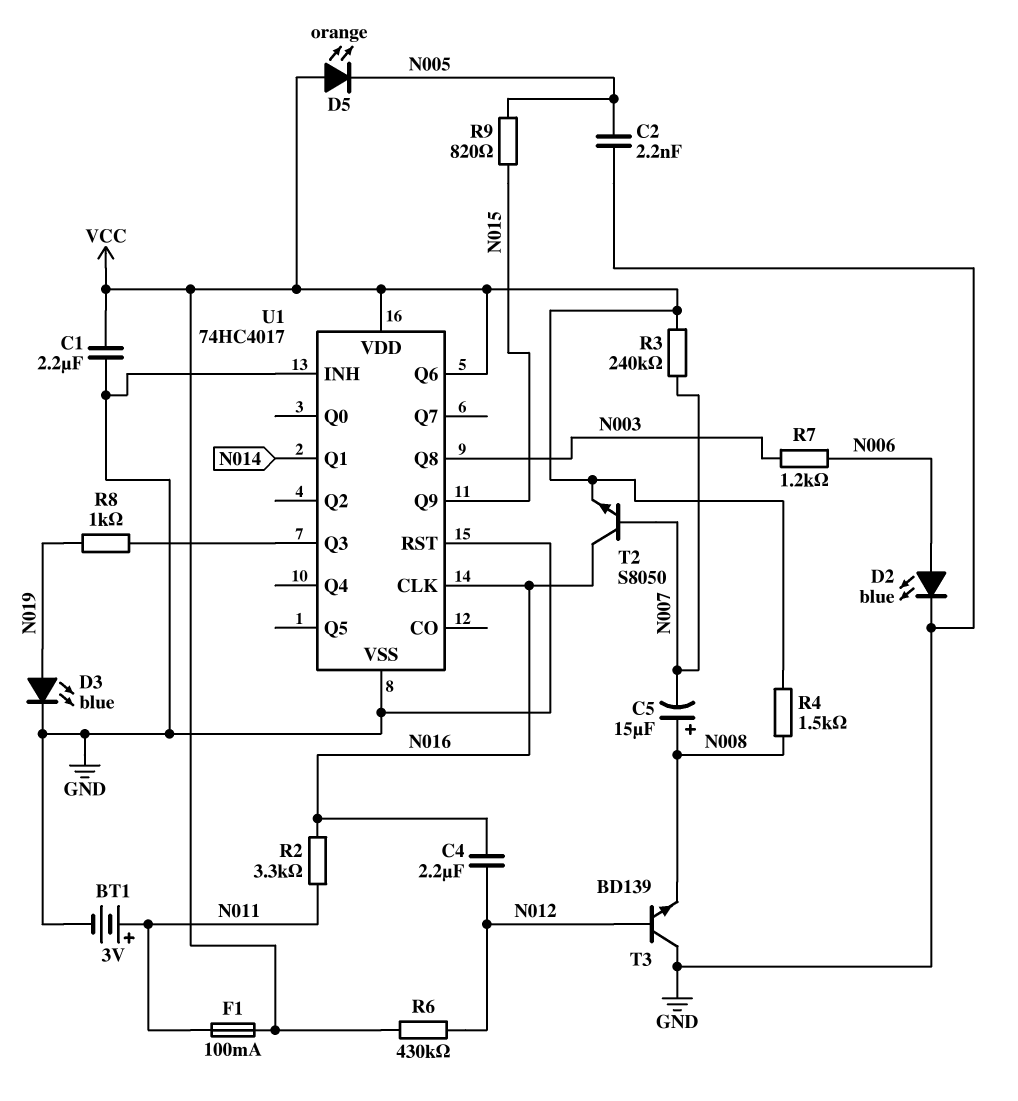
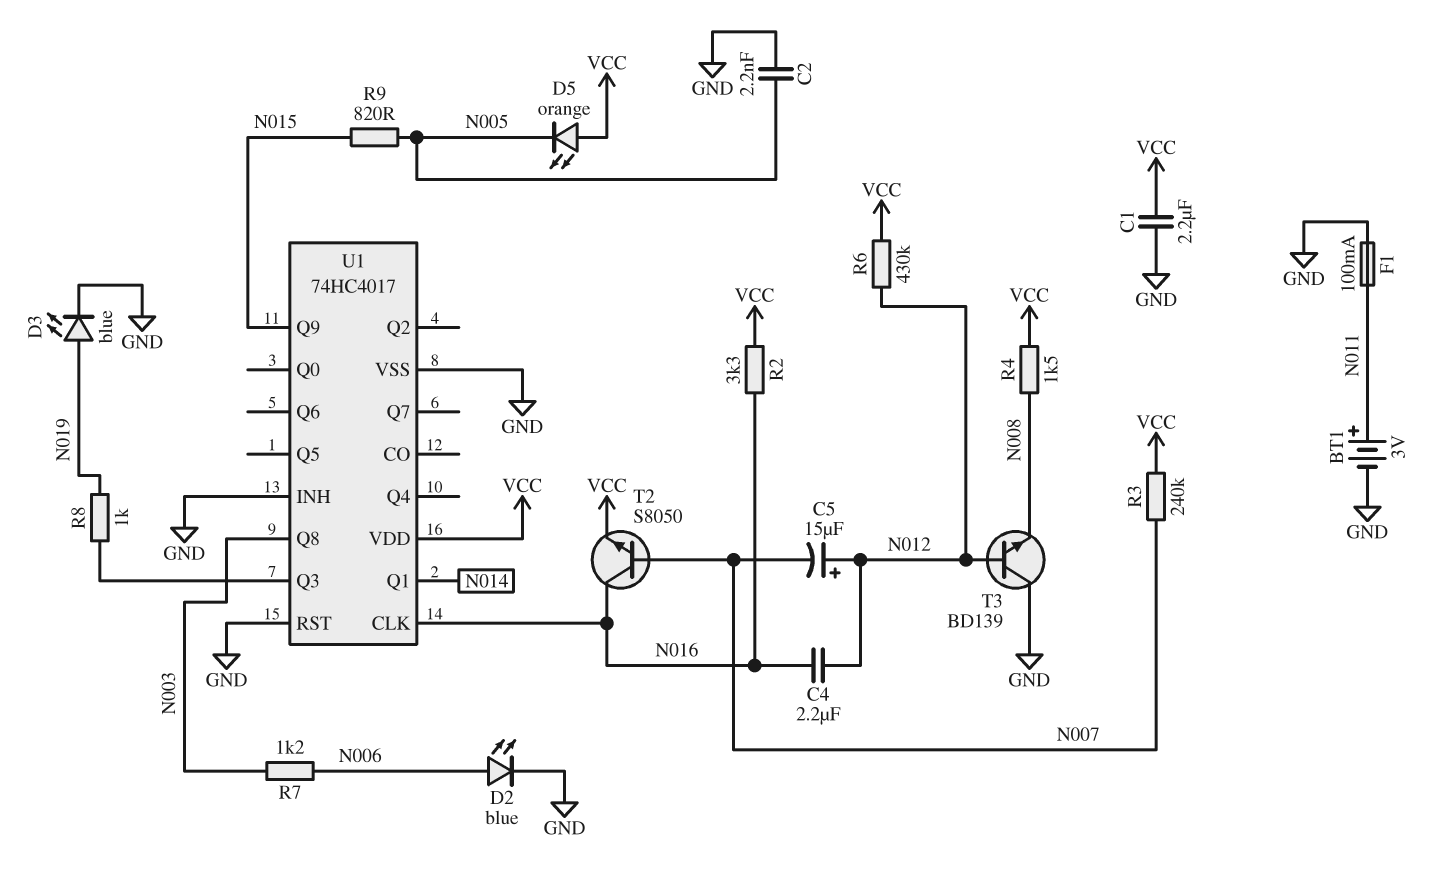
C5: 15uF (plus N008, minus N007) -> 15uF (plus N012, minus N007)
F1: 100mA (N011, VCC) -> 100mA (GND, N011)
R2: 3.3k (N011, N016) -> 3.3k (N016, VCC)
U1 pin Q6: VCC -> none

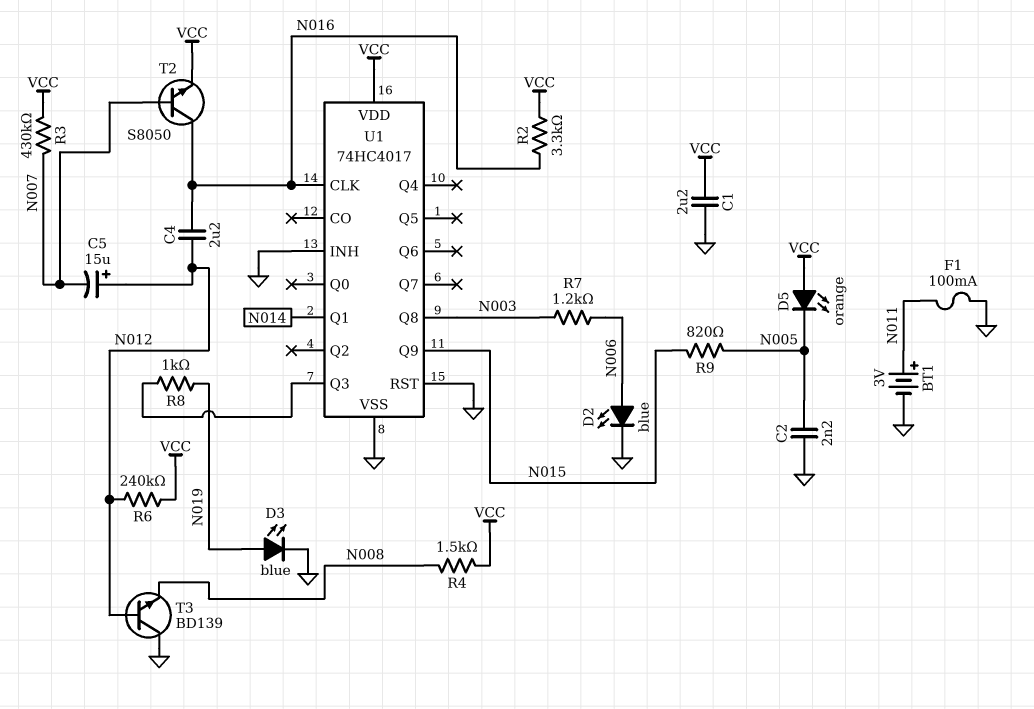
R3: 240k (N007, VCC) -> 430k (N007, VCC)
R6: 430k (N012, VCC) -> 240k (N012, VCC)

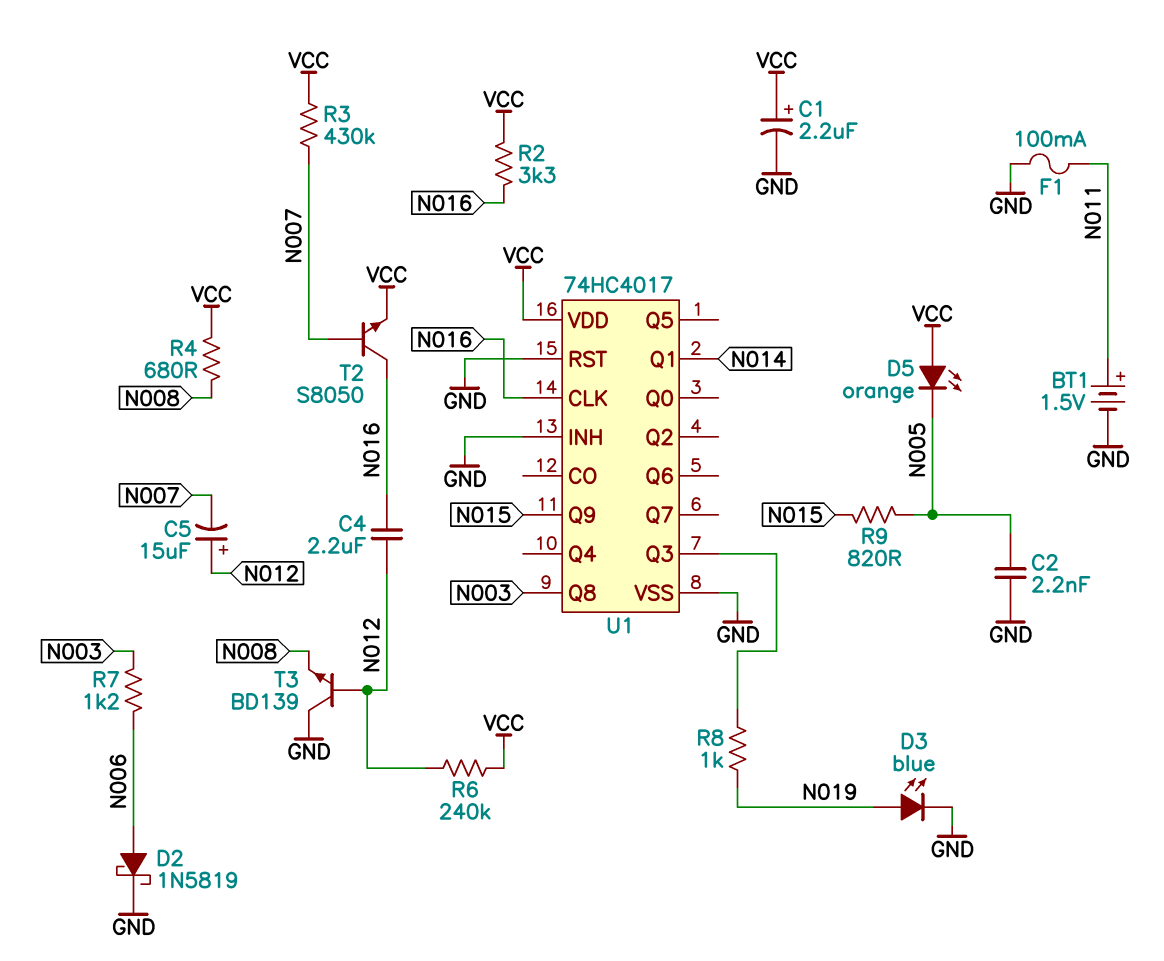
BT1: 3V (plus N011, minus GND) -> 1.5V (plus N011, minus GND)
C1: 2.2uF (GND, VCC) -> 2.2uF (plus VCC, minus GND)
D2: LED blue (A N006, K GND) -> schottky 1N5819 (A N006, K GND)
R4: 1.5k (N008, VCC) -> 680 (N008, VCC)

